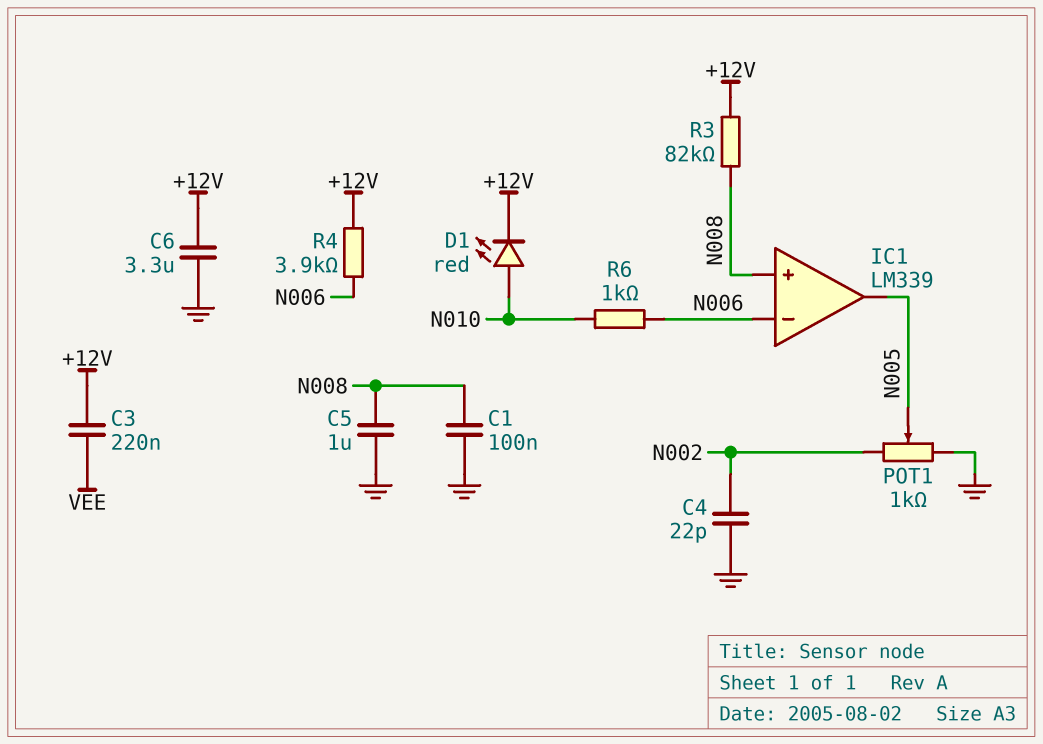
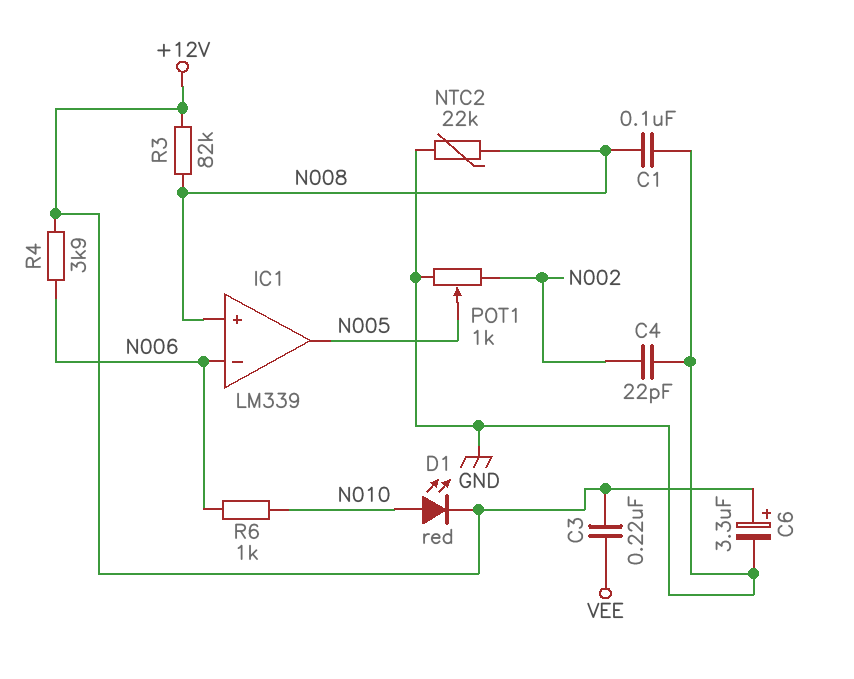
C5: 1uF (GND, N008) -> none
C6: 3.3uF (+12V, GND) -> 3.3uF (plus +12V, minus GND)
NTC2: none -> 22k (GND, N008)

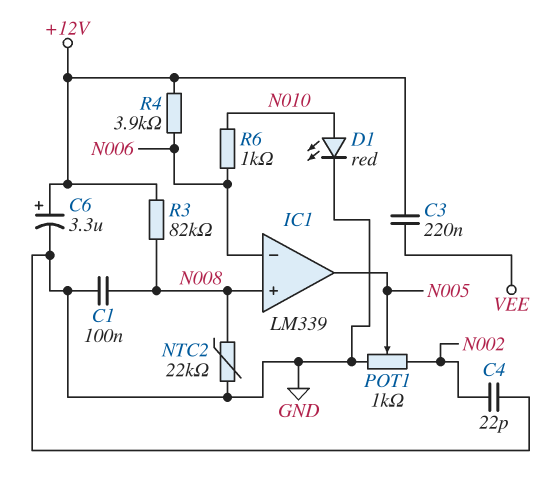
D1: LED red (A N010, K +12V) -> LED red (A N010, K GND)

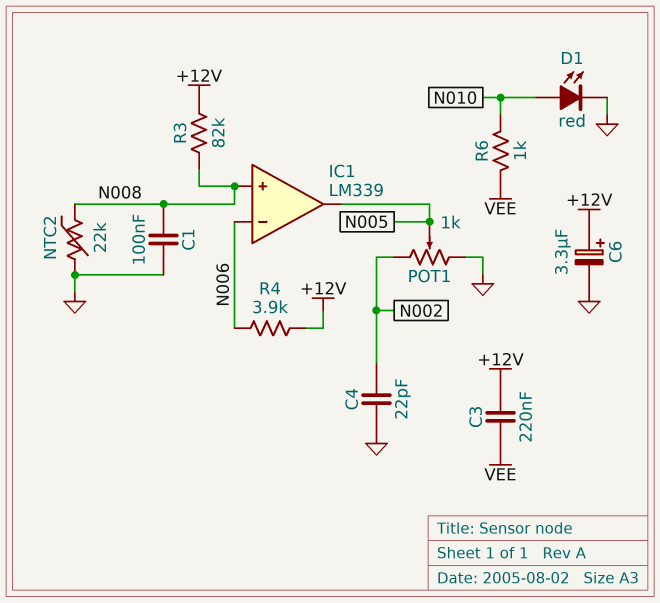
R6: 1k (N006, N010) -> 1k (N010, VEE)

